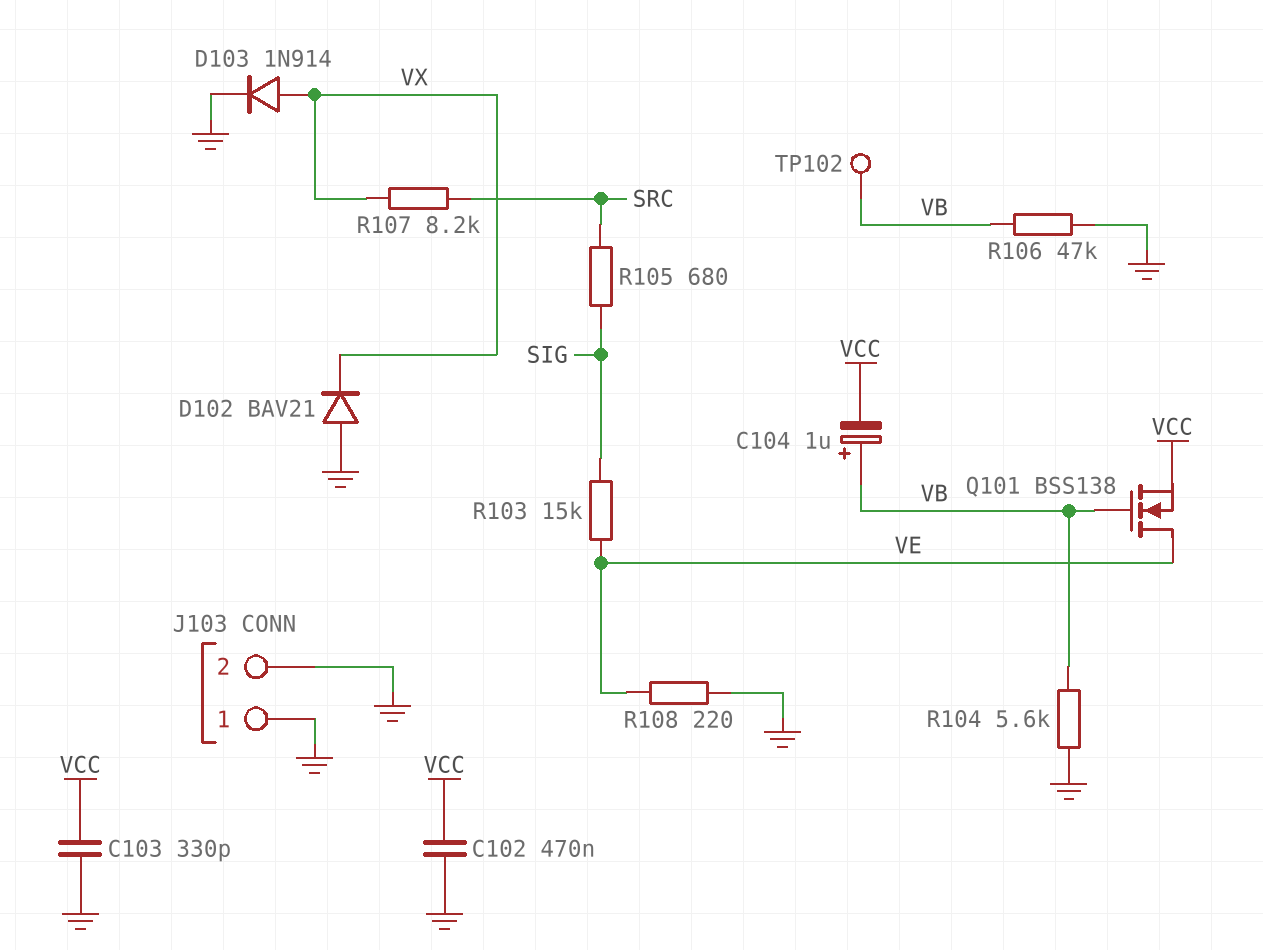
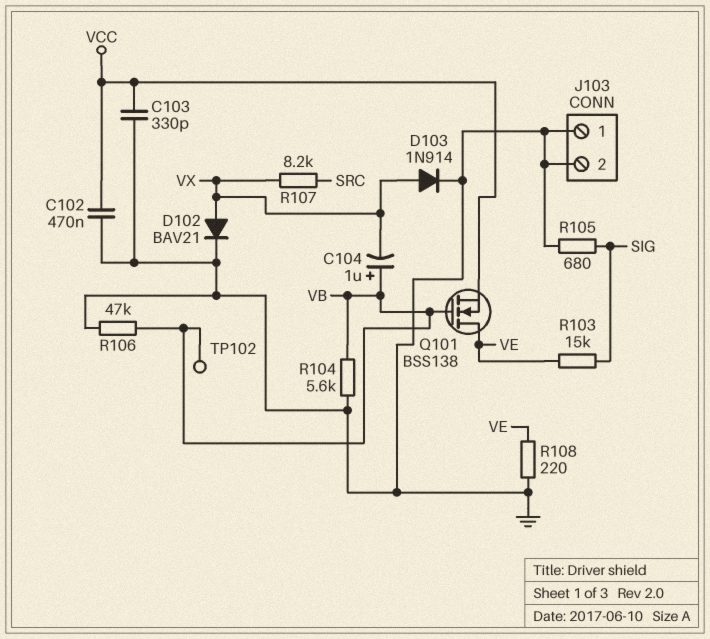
C104: 1uF (plus VB, minus VCC) -> 1uF (plus VB, minus VX)
D102: diode BAV21 (A GND, K VX) -> diode BAV21 (A VX, K GND)
R105: 680 (SIG, SRC) -> 680 (GND, SIG)

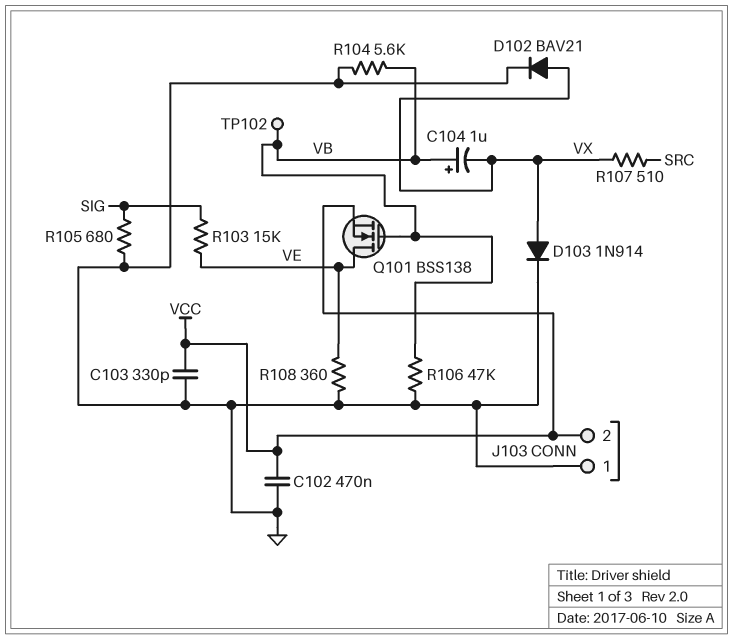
J103 pin 2: GND -> VCC
R107: 8.2k (SRC, VX) -> 510 (SRC, VX)
R108: 220 (GND, VE) -> 360 (GND, VE)

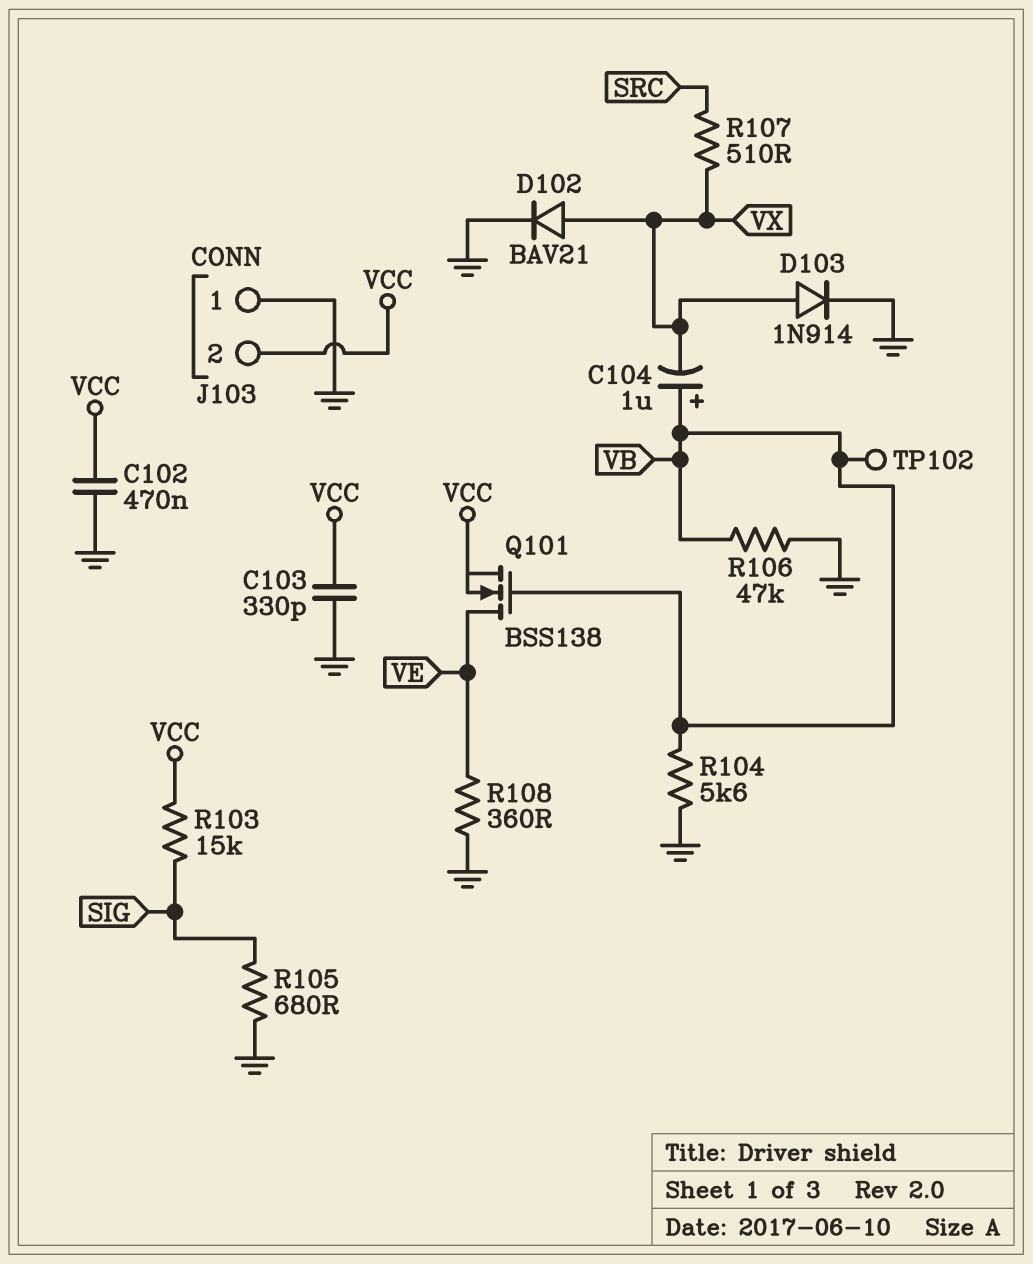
R103: 15k (SIG, VE) -> 15k (SIG, VCC)

